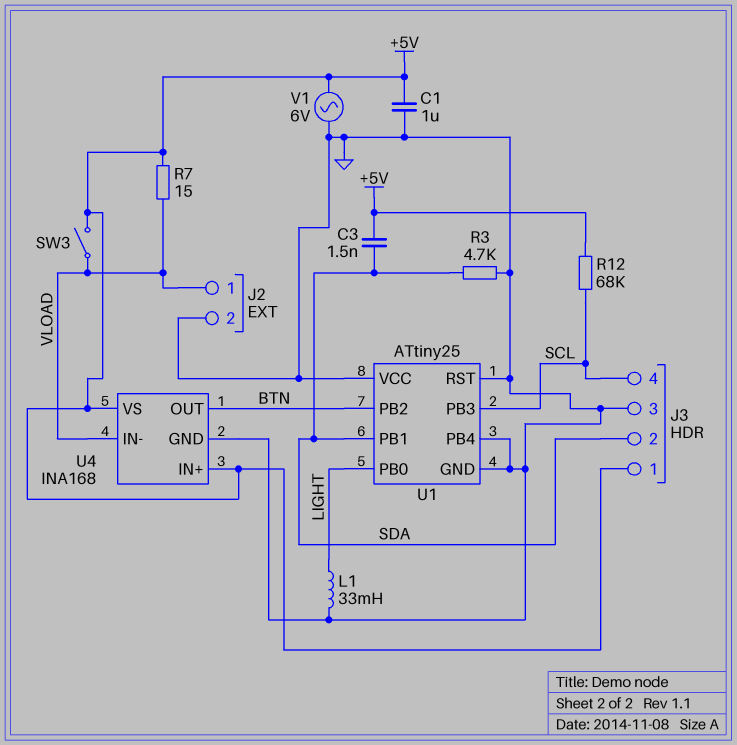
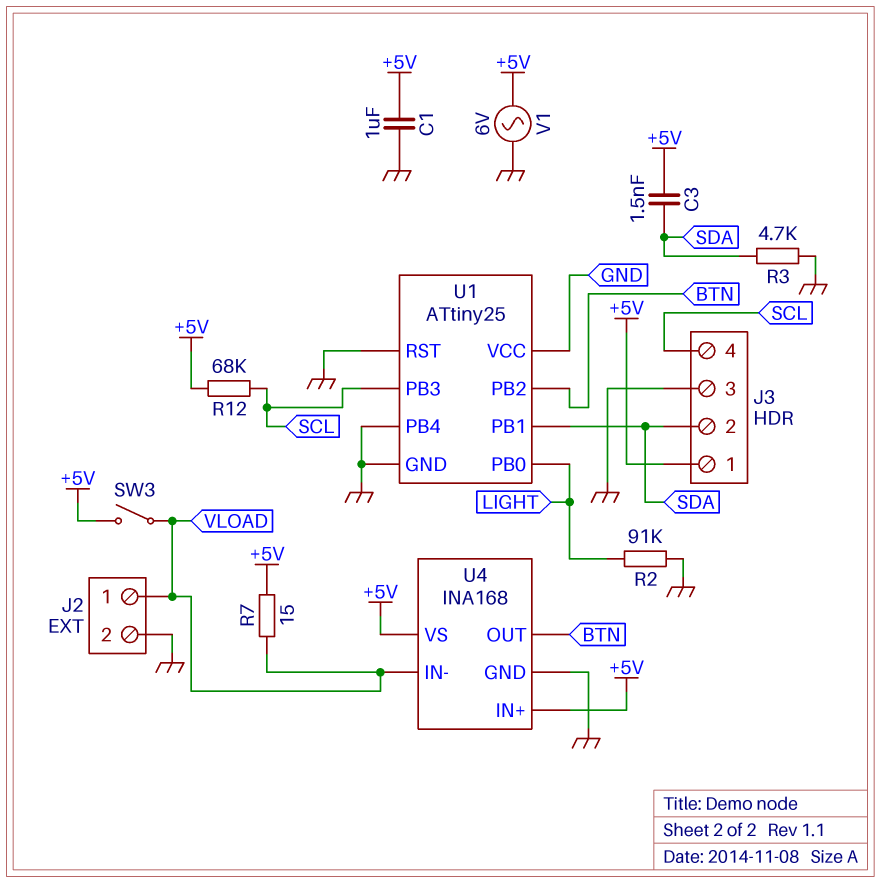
L1: 33mH (GND, LIGHT) -> none
R2: none -> 91k (GND, LIGHT)

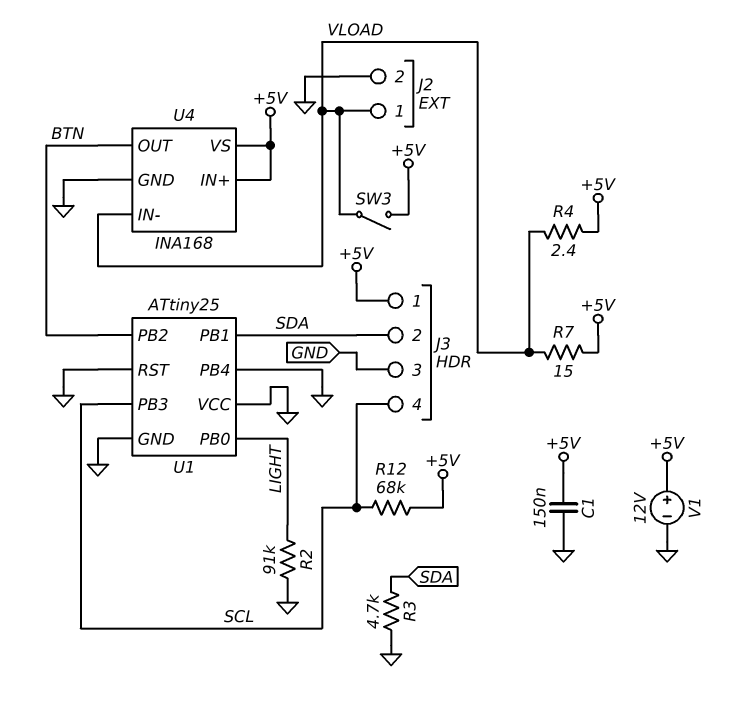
C1: 1uF (+5V, GND) -> 150nF (+5V, GND)
C3: 1.5nF (+5V, SDA) -> none
R4: none -> 2.4 (+5V, VLOAD)
V1: AC 6V (+5V, GND) -> 12V (plus +5V, minus GND)

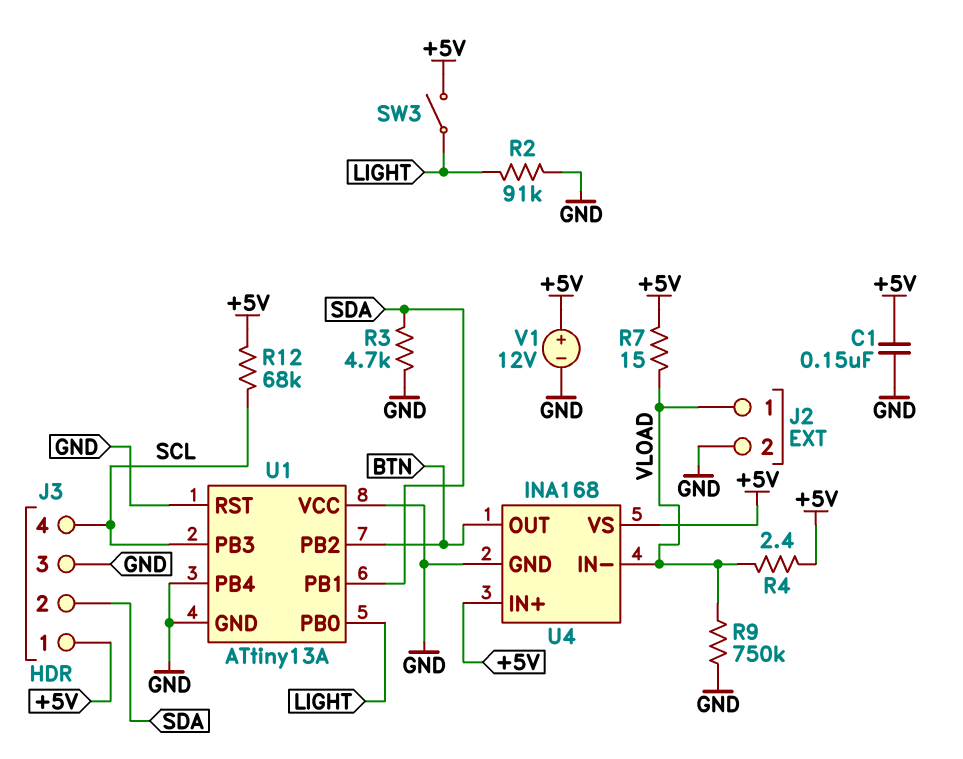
R9: none -> 750k (GND, VLOAD)
SW3: switch (+5V, VLOAD) -> switch (+5V, LIGHT)
U1: ATtiny25 -> ATtiny13A

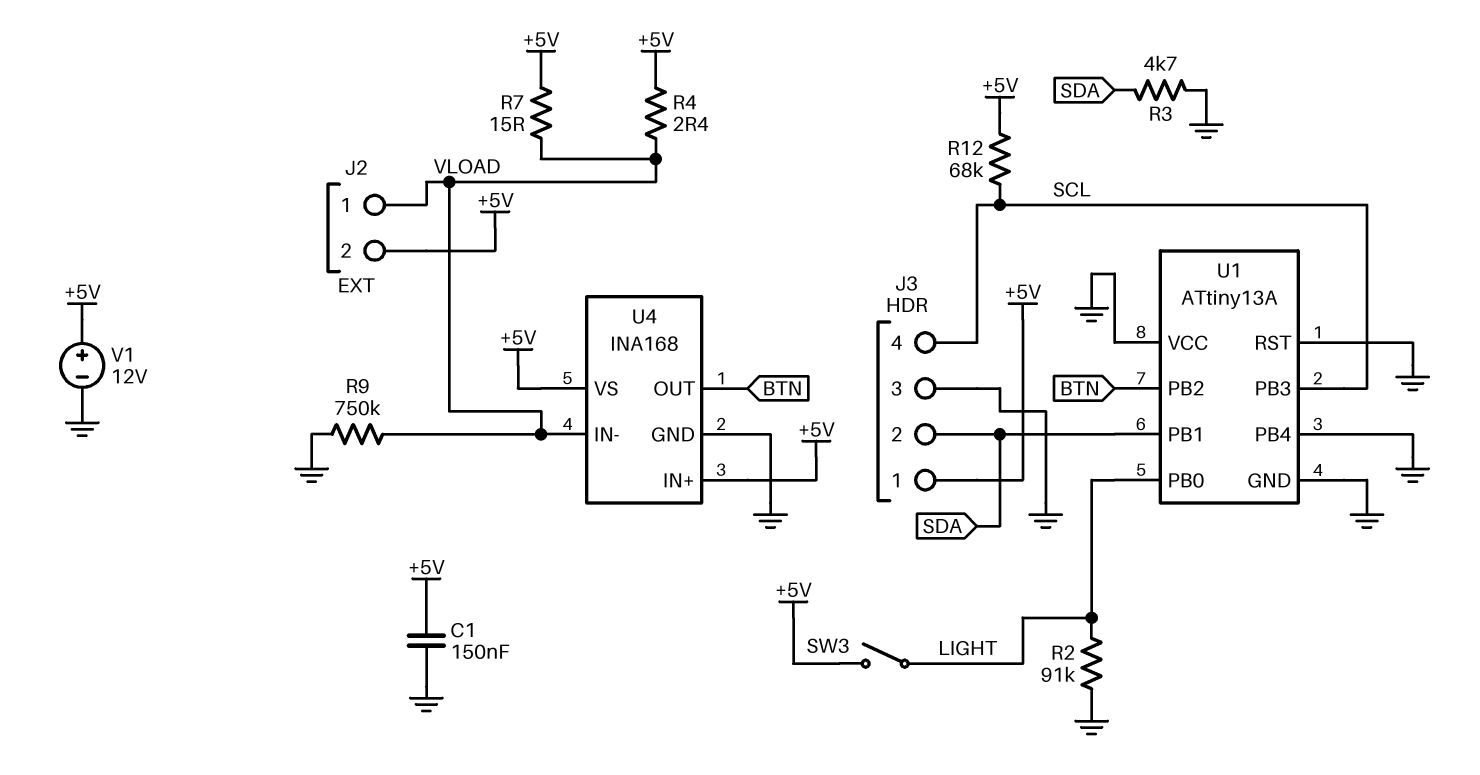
J2 pin 2: GND -> +5V

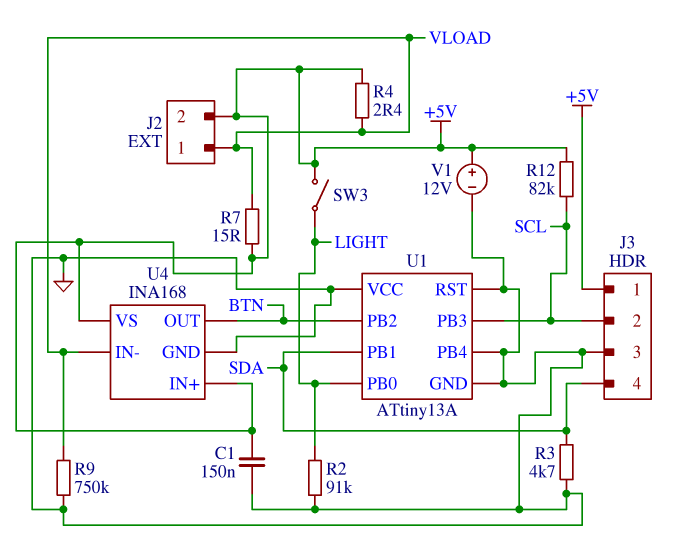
J3 pin 2: SDA -> SCL
J3 pin 4: SCL -> SDA
R12: 68k (+5V, SCL) -> 82k (+5V, SCL)

